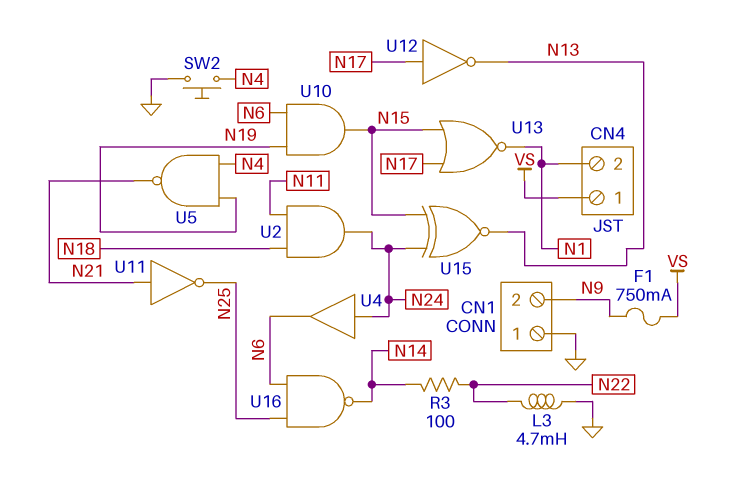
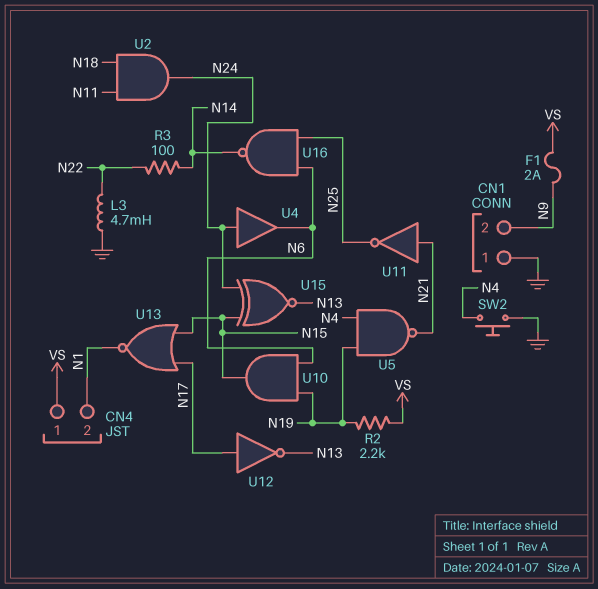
F1: 750mA (N9, VS) -> 2A (N9, VS)
R2: none -> 2.2k (N19, VS)

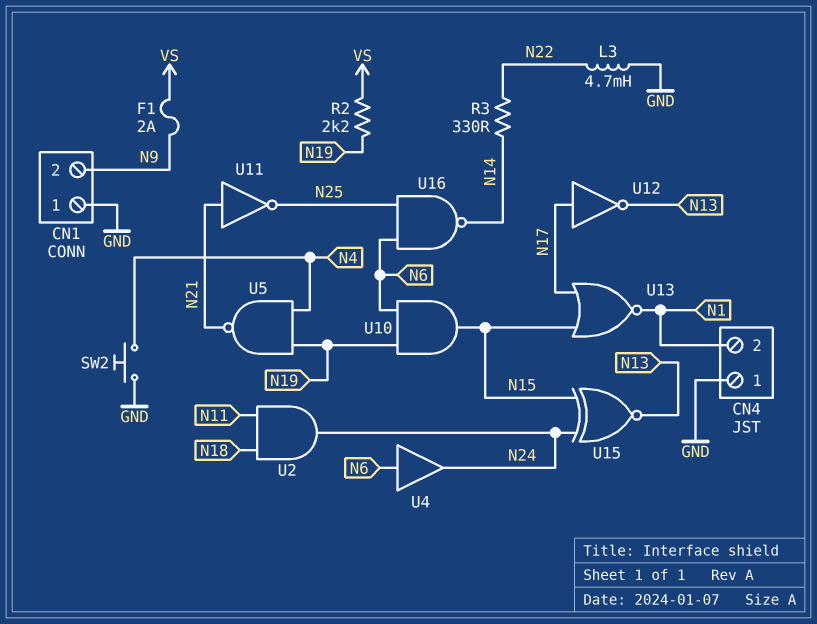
CN4 pin 1: VS -> GND
R3: 100 (N14, N22) -> 330 (N14, N22)
U4: buffer (in N24, out N6) -> buffer (in N6, out N24)

